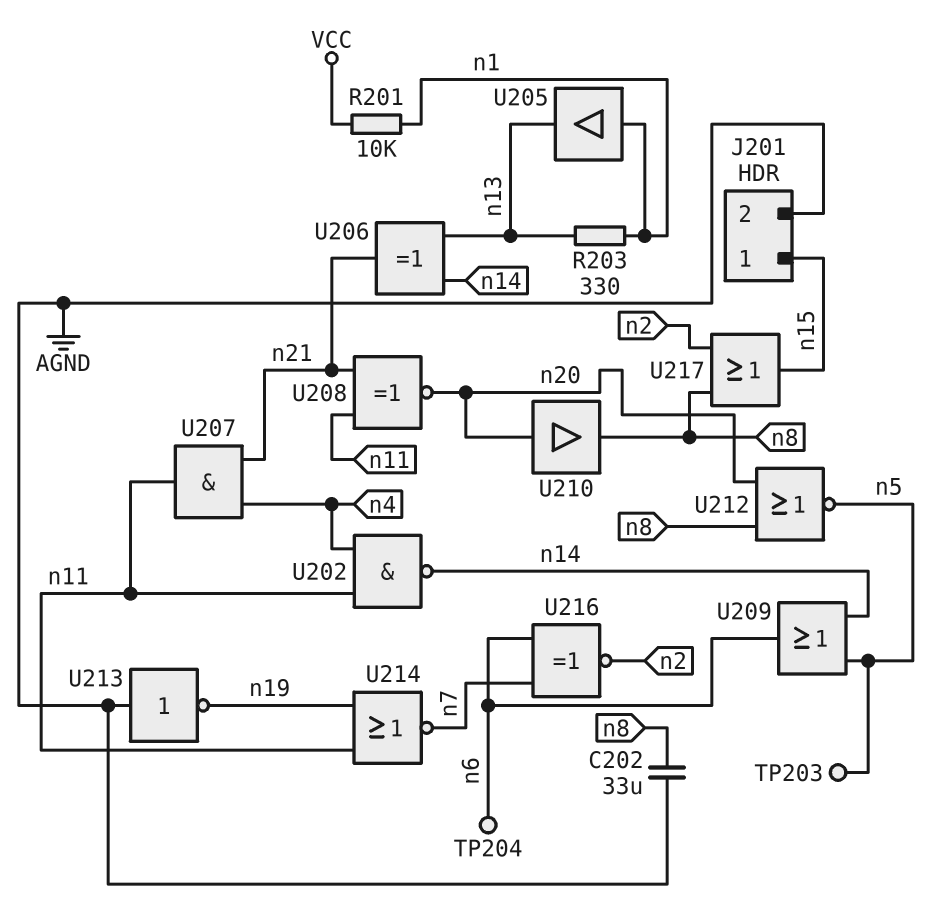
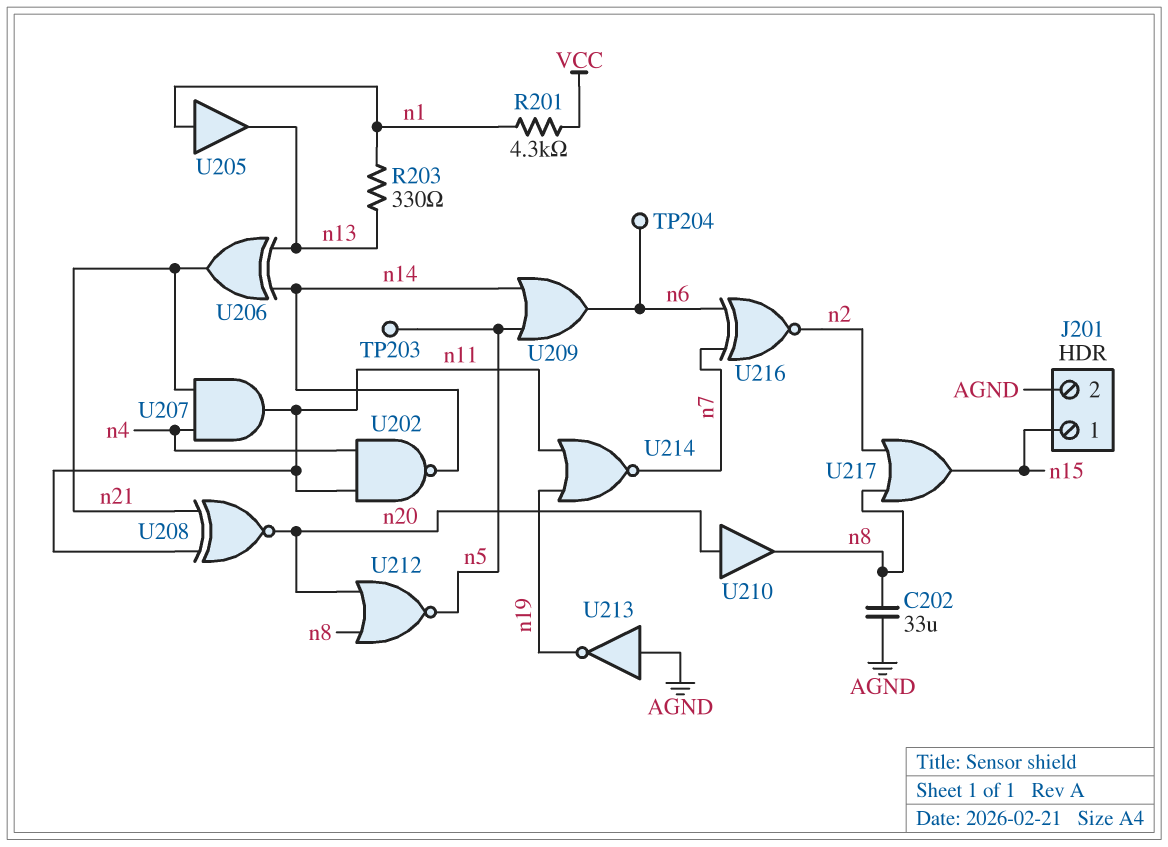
R201: 10k (VCC, n1) -> 4.3k (VCC, n1)

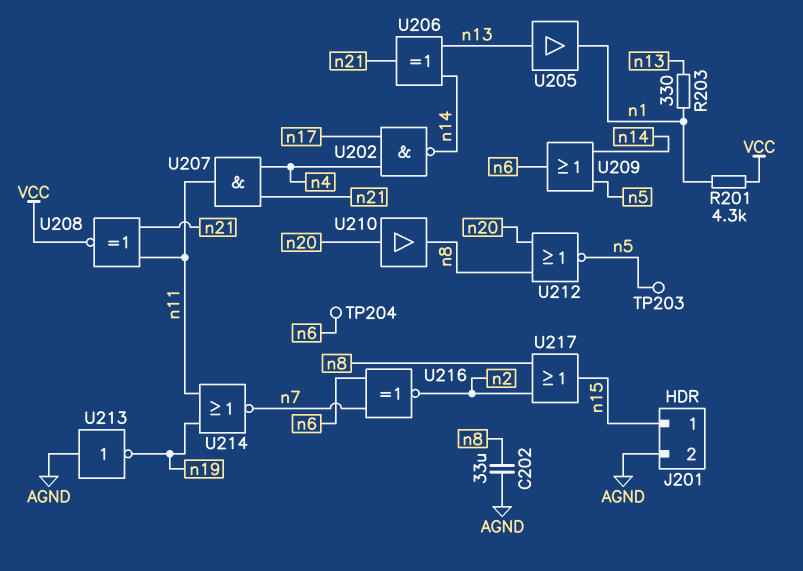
U202: NAND (in n4, in n11, out n14) -> NAND (in n4, in n17, out n14)
U205: buffer (in n1, out n13) -> buffer (in n13, out n1)
U208: XNOR (in n11, in n21, out n20) -> XNOR (in n11, in n21, out VCC)

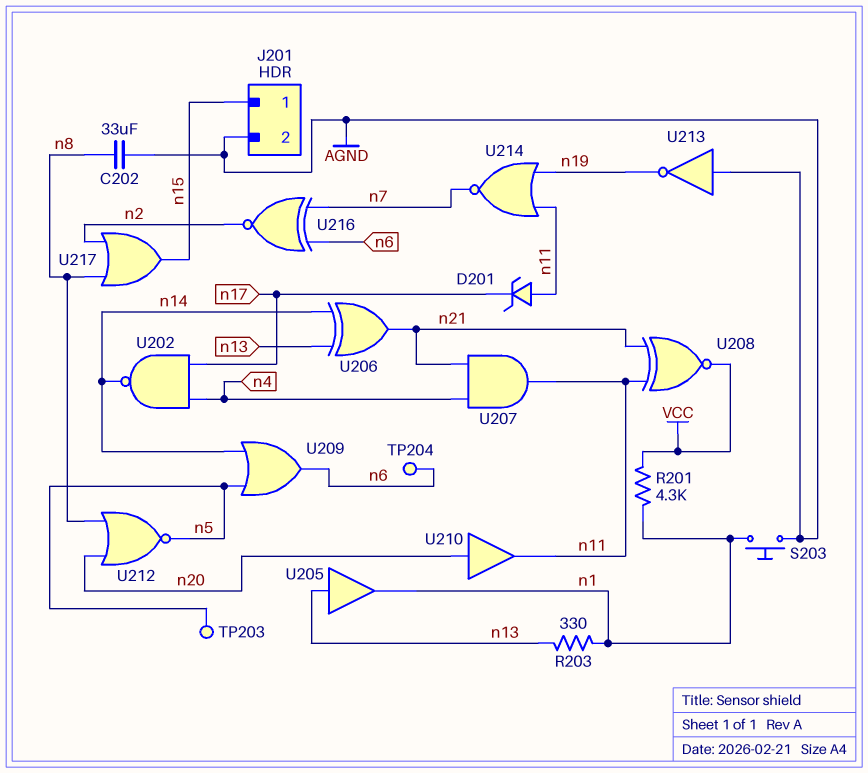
D201: none -> zener (A n11, K n17)
S203: none -> button (AGND, n1)
U210: buffer (in n20, out n8) -> buffer (in n20, out n11)

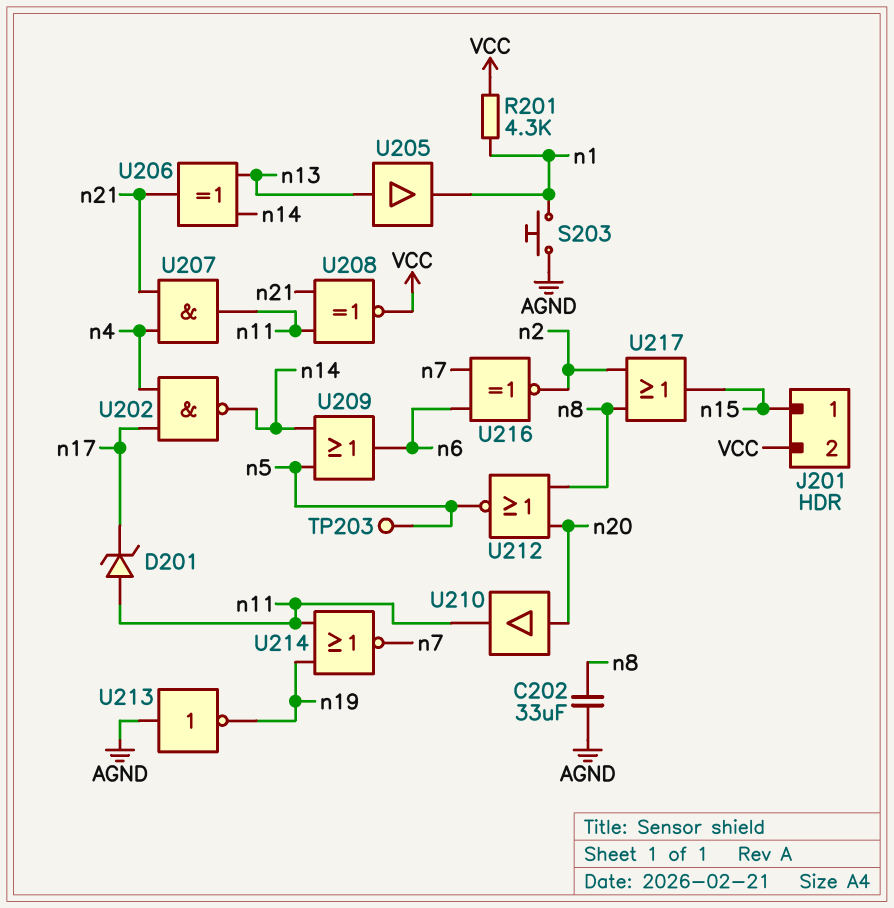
J201 pin 2: AGND -> VCC
R203: 330 (n1, n13) -> none
TP204: test point (n6) -> none

